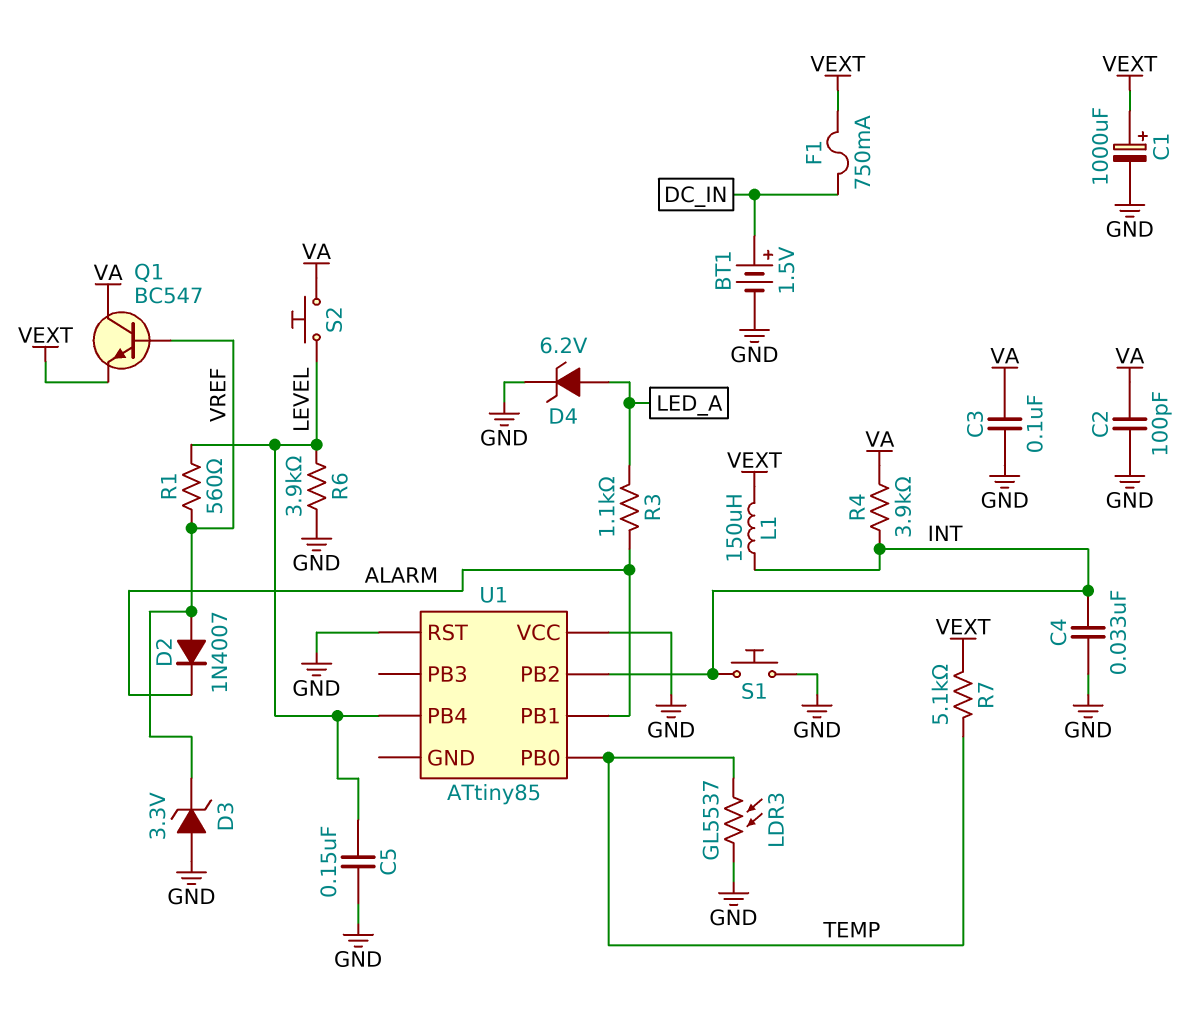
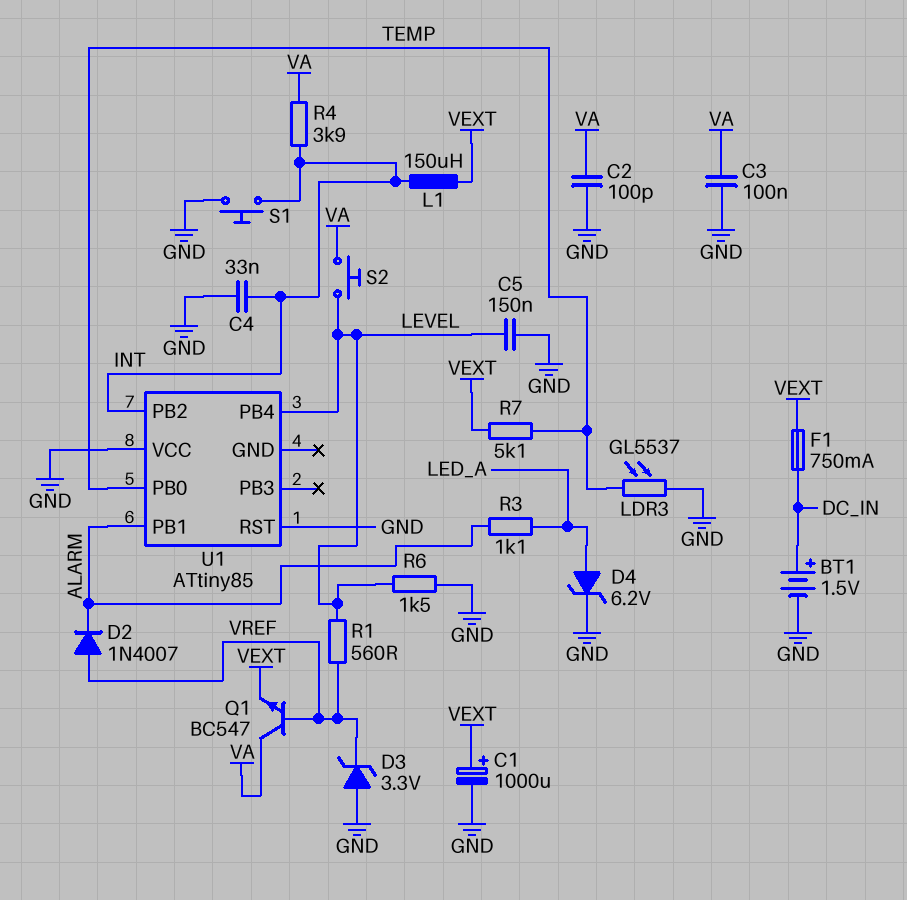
R6: 3.9k (GND, LEVEL) -> 1.5k (GND, LEVEL)

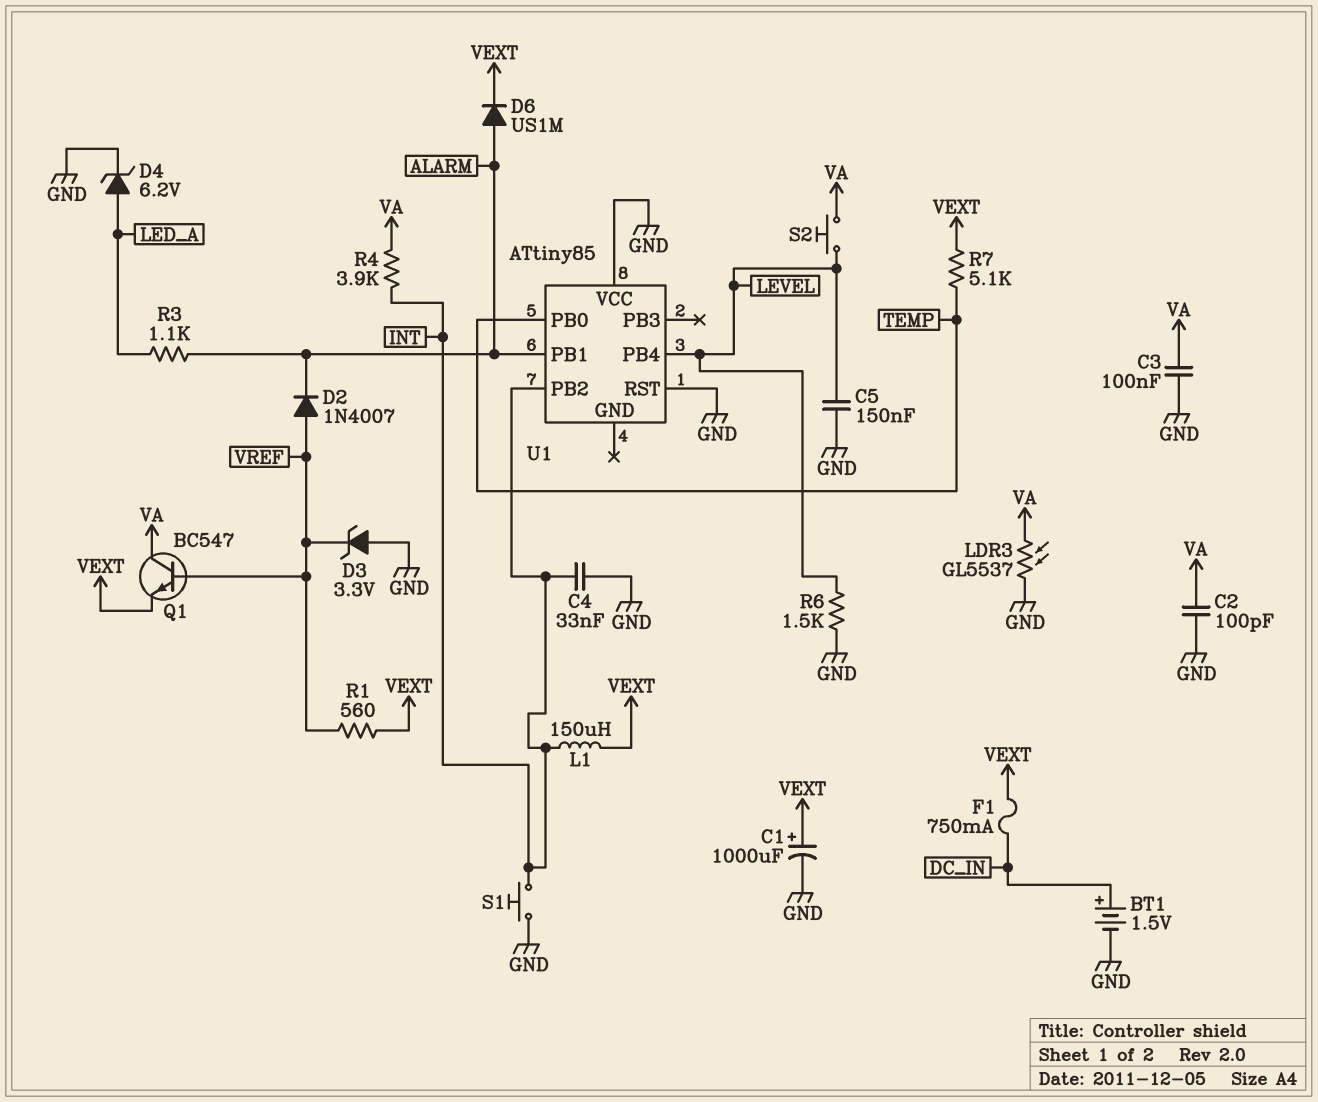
D6: none -> diode US1M (A ALARM, K VEXT)
LDR3: GL5537 (GND, TEMP) -> GL5537 (GND, VA)
R1: 560 (LEVEL, VREF) -> 560 (VEXT, VREF)

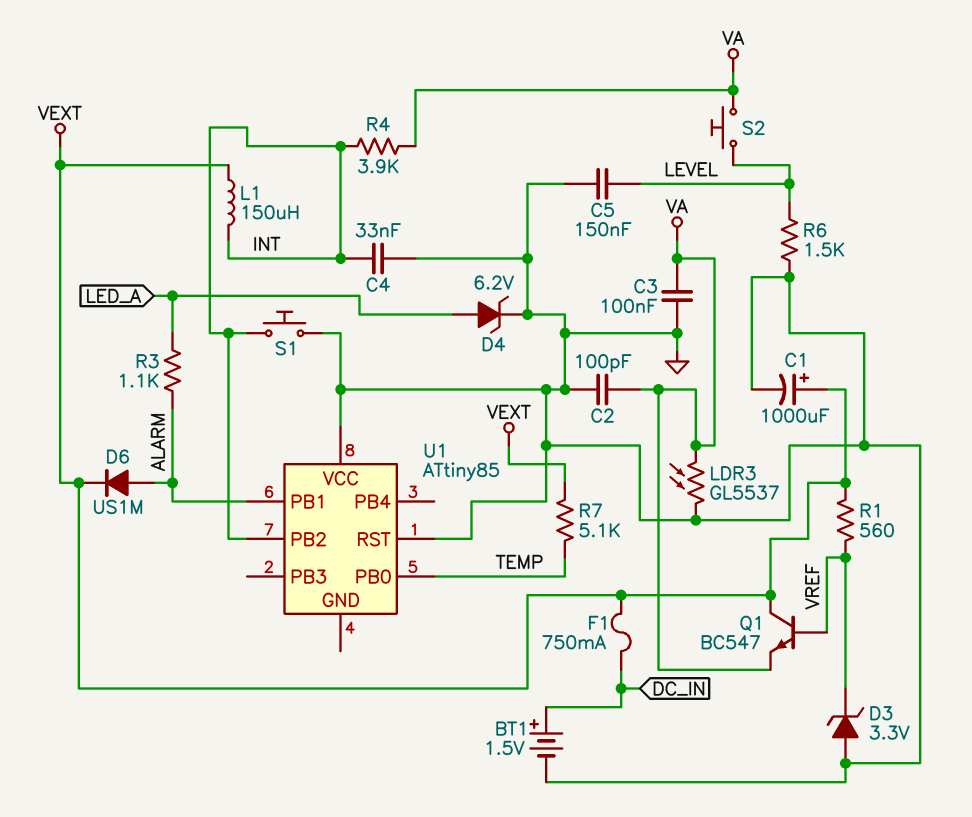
D2: diode 1N4007 (A VREF, K ALARM) -> none
Q1: NPN BC547 (B VREF, C VA, E VEXT) -> NPN BC547 (B VREF, C VEXT, E VA)
U1 pin PB4: LEVEL -> none

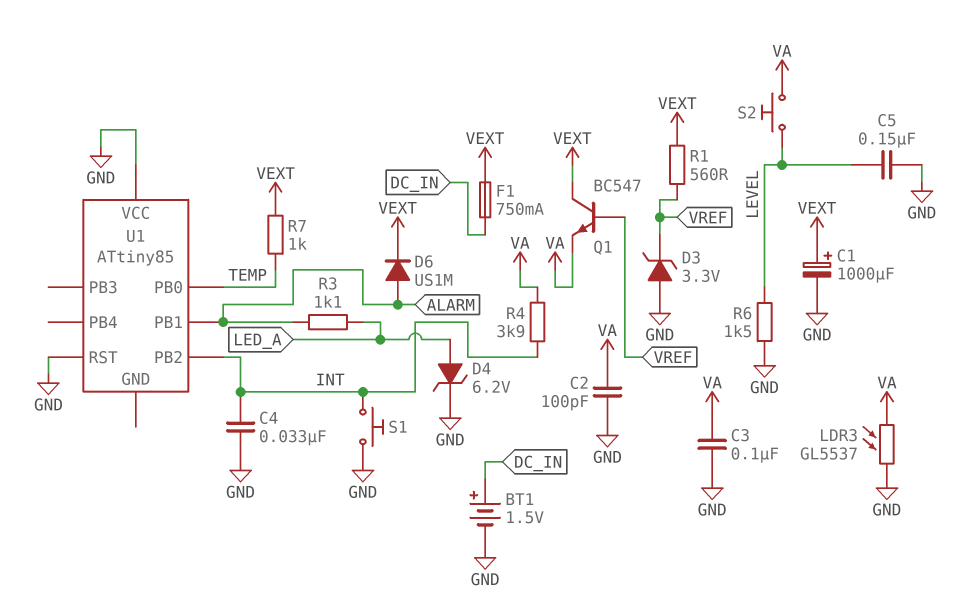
L1: 150uH (INT, VEXT) -> none
R7: 5.1k (TEMP, VEXT) -> 1k (TEMP, VEXT)

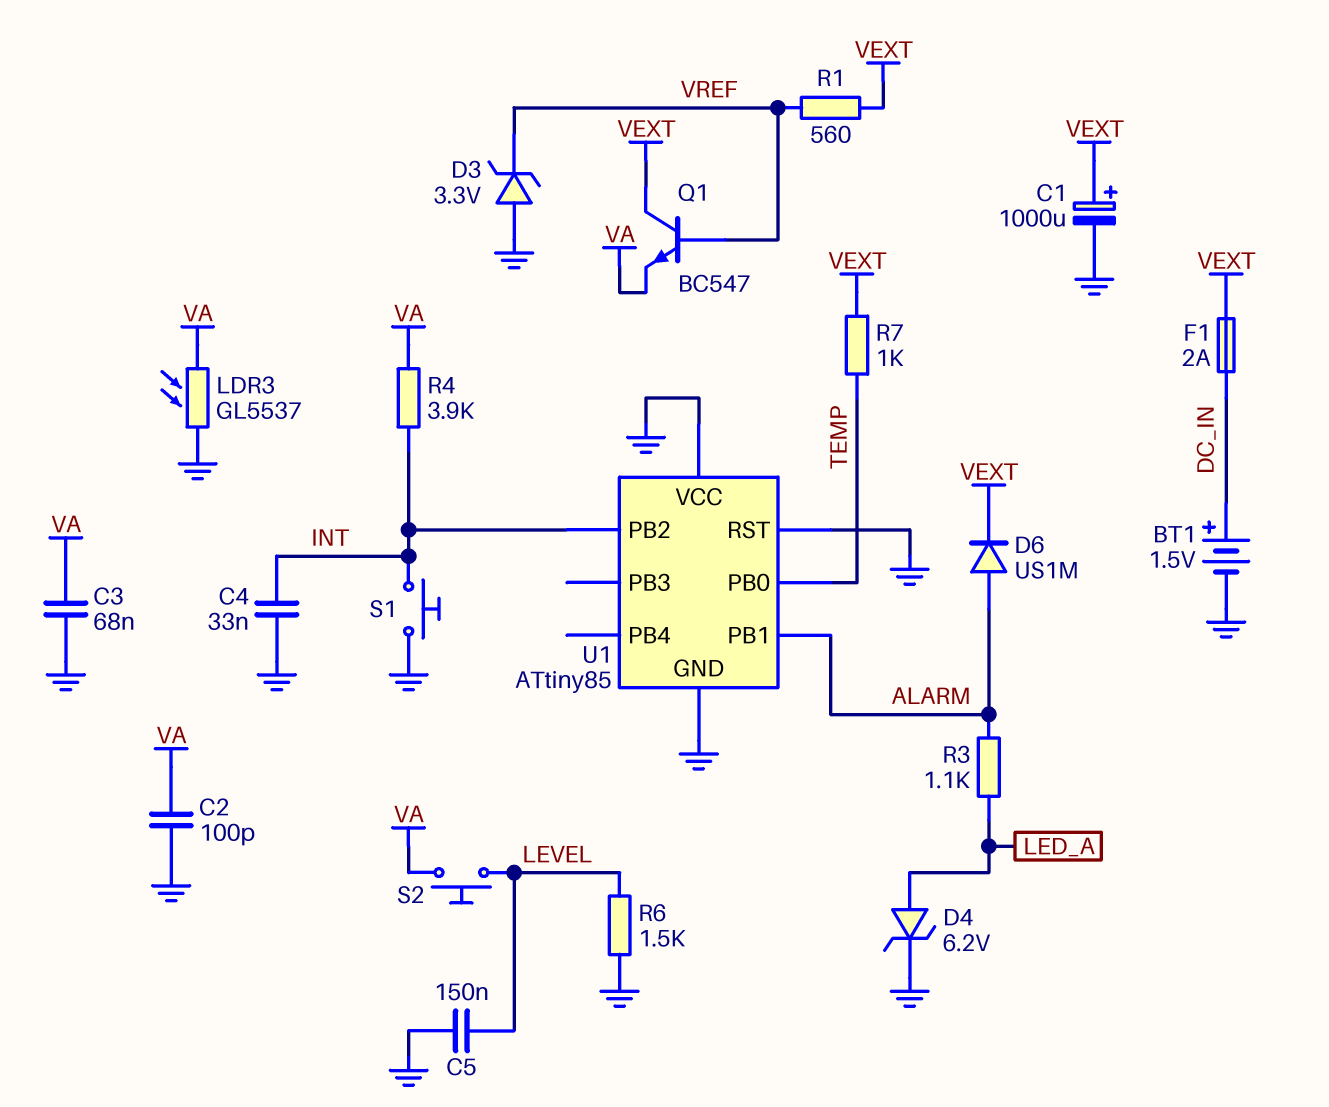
C3: 100nF (GND, VA) -> 68nF (GND, VA)
F1: 750mA (DC_IN, VEXT) -> 2A (DC_IN, VEXT)
U1 pin GND: none -> GND

